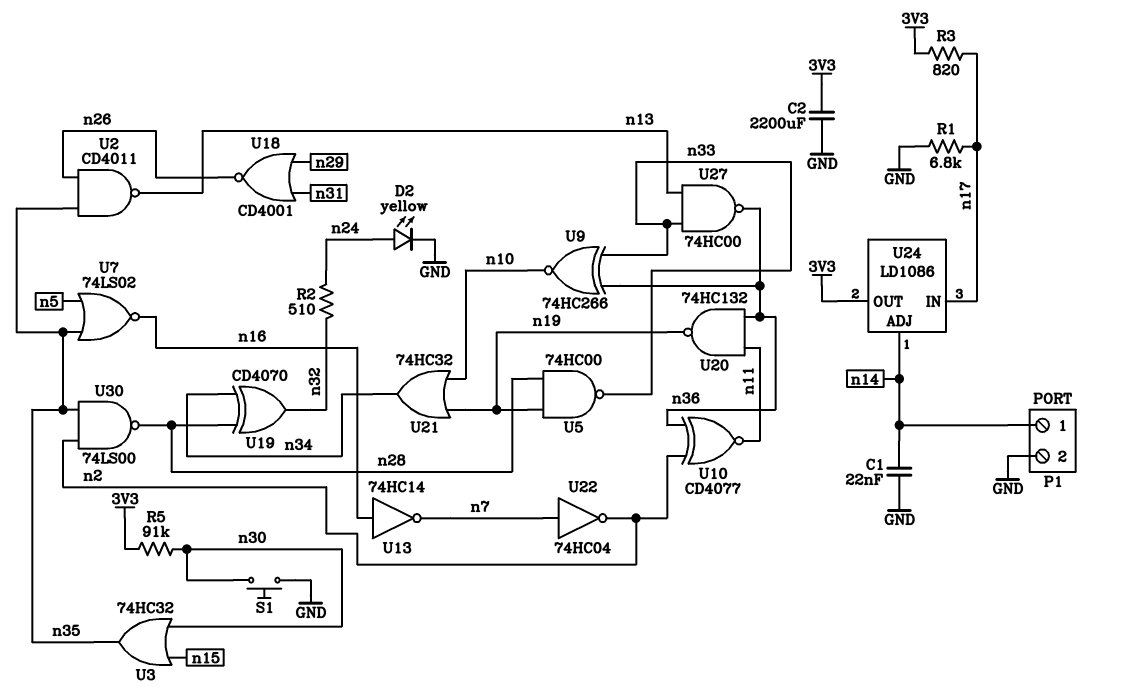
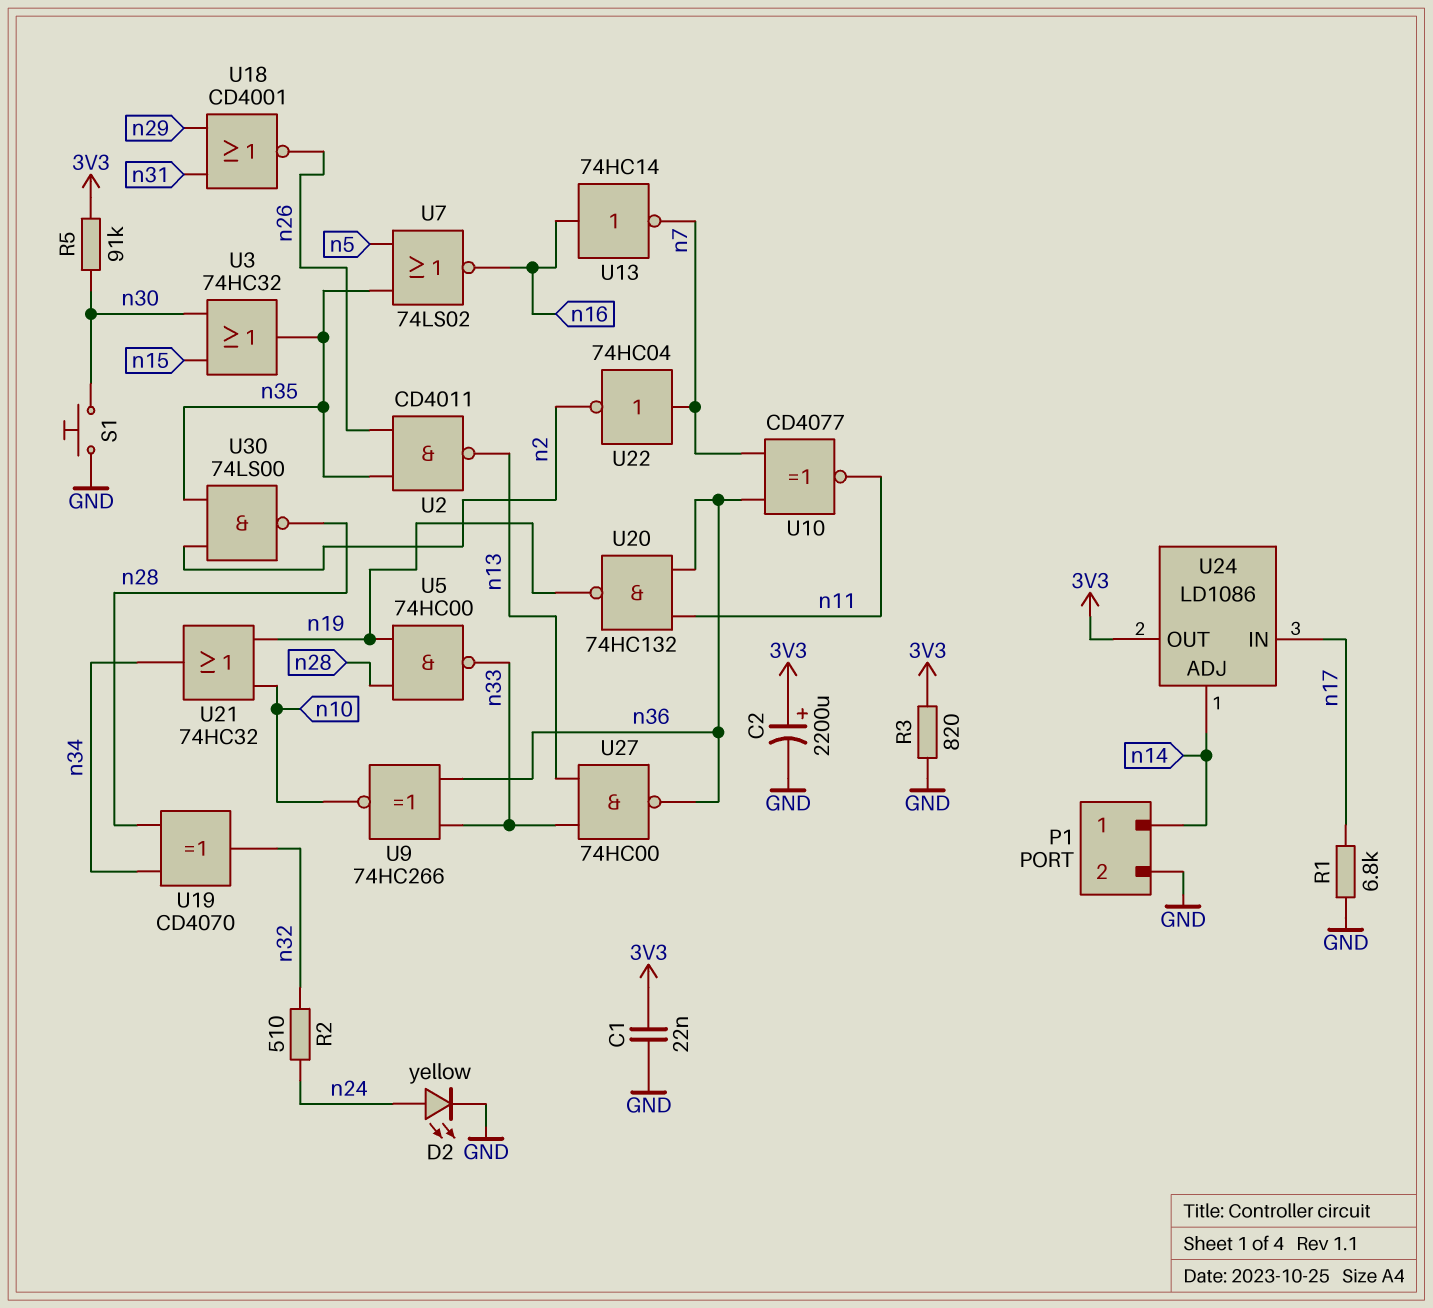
C1: 22nF (GND, n14) -> 22nF (3V3, GND)
C2: 2200uF (3V3, GND) -> 2200uF (plus 3V3, minus GND)
R3: 820 (3V3, n17) -> 820 (3V3, GND)
U10: XNOR CD4077 (in n2, in n36, out n11) -> XNOR CD4077 (in n7, in n36, out n11)

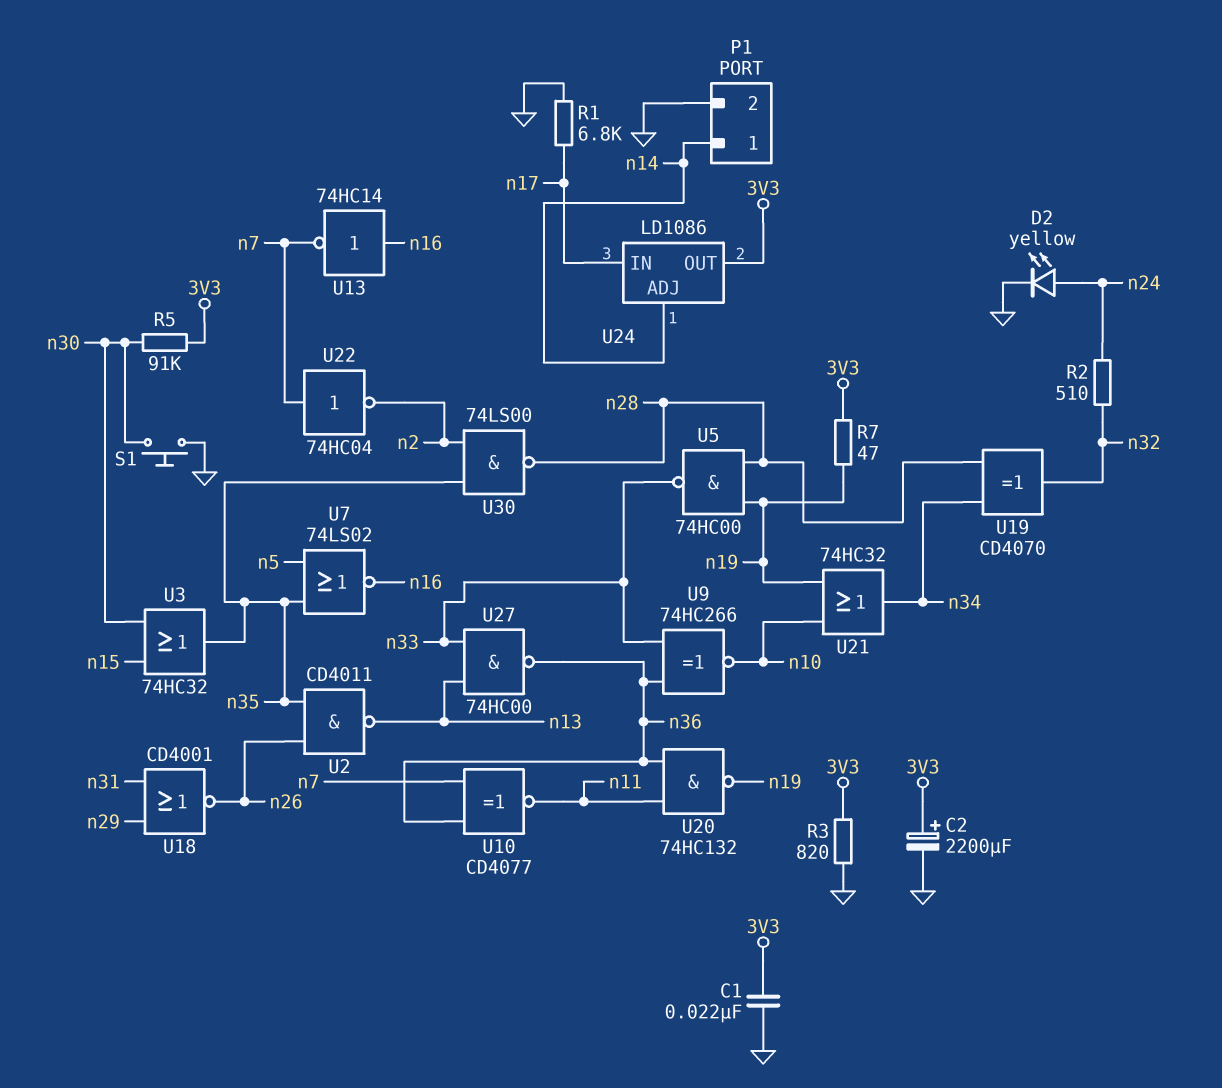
R7: none -> 47 (3V3, n19)

